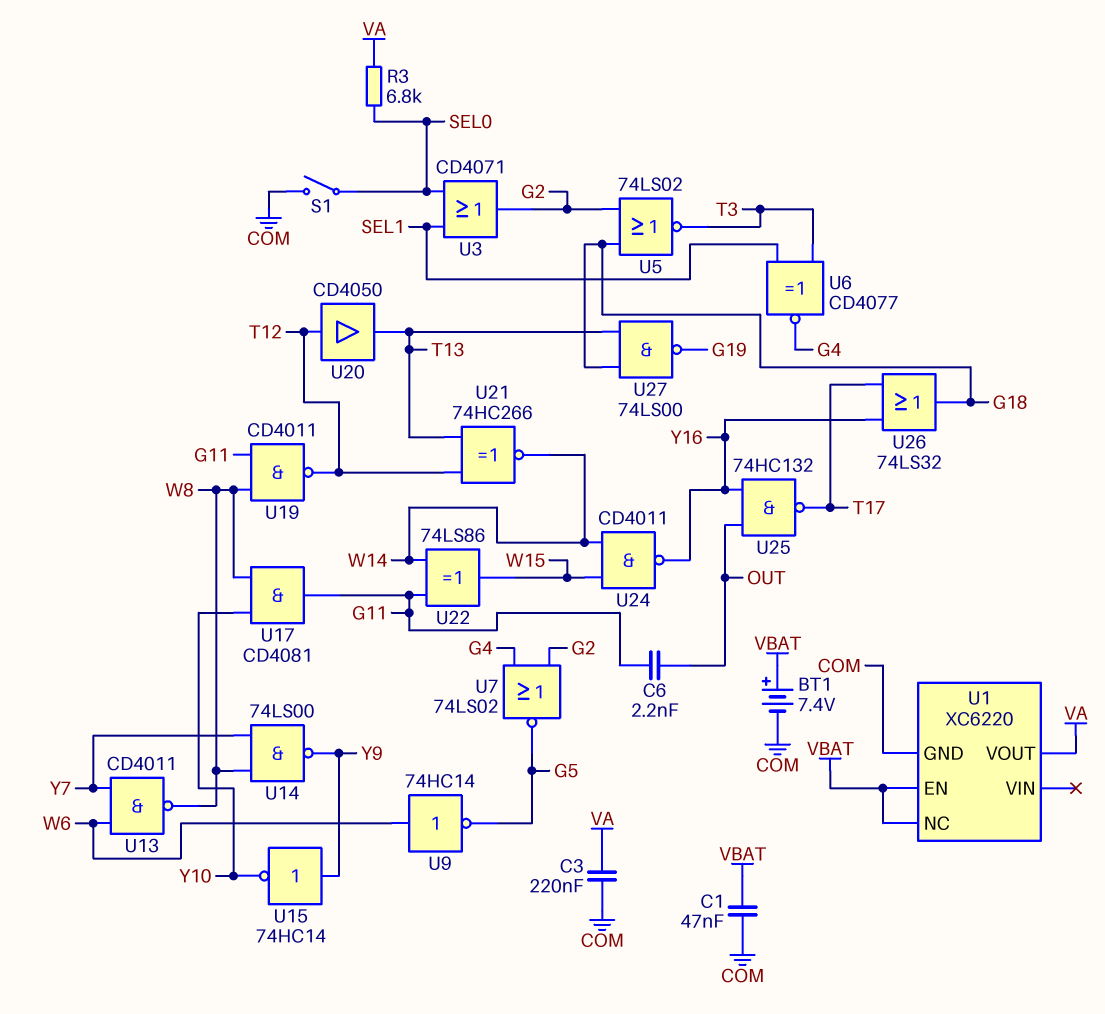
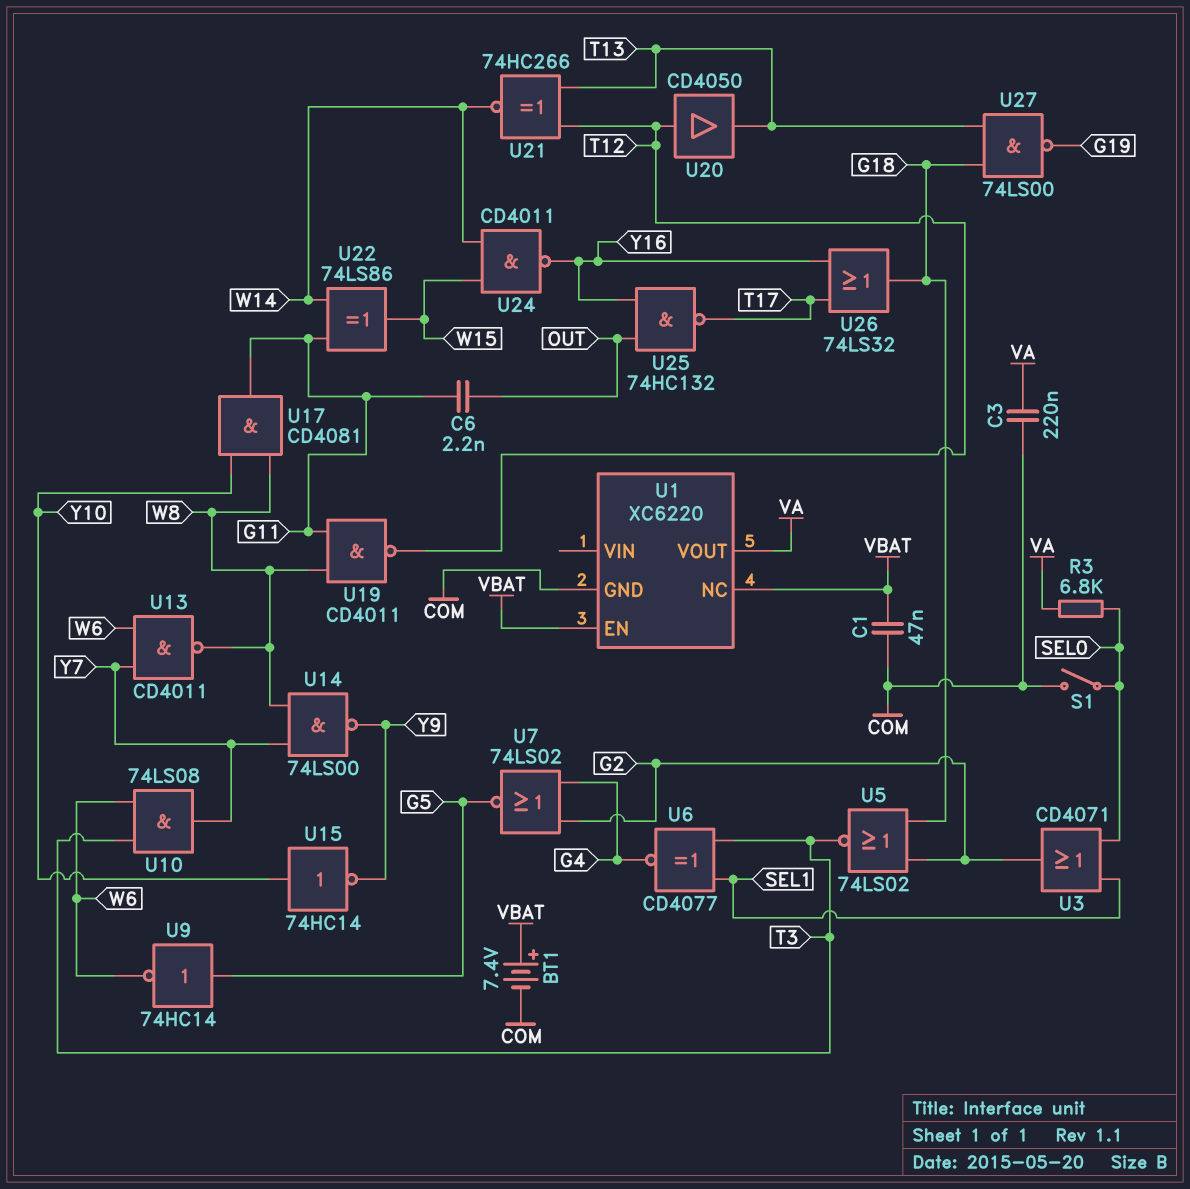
U9: NOT 74HC14 (in W6, out G5) -> NOT 74HC14 (in G5, out W6)
U10: none -> AND 74LS08 (in T3, in W6, out Y7)
U15: NOT 74HC14 (in Y9, out Y10) -> NOT 74HC14 (in Y10, out Y9)

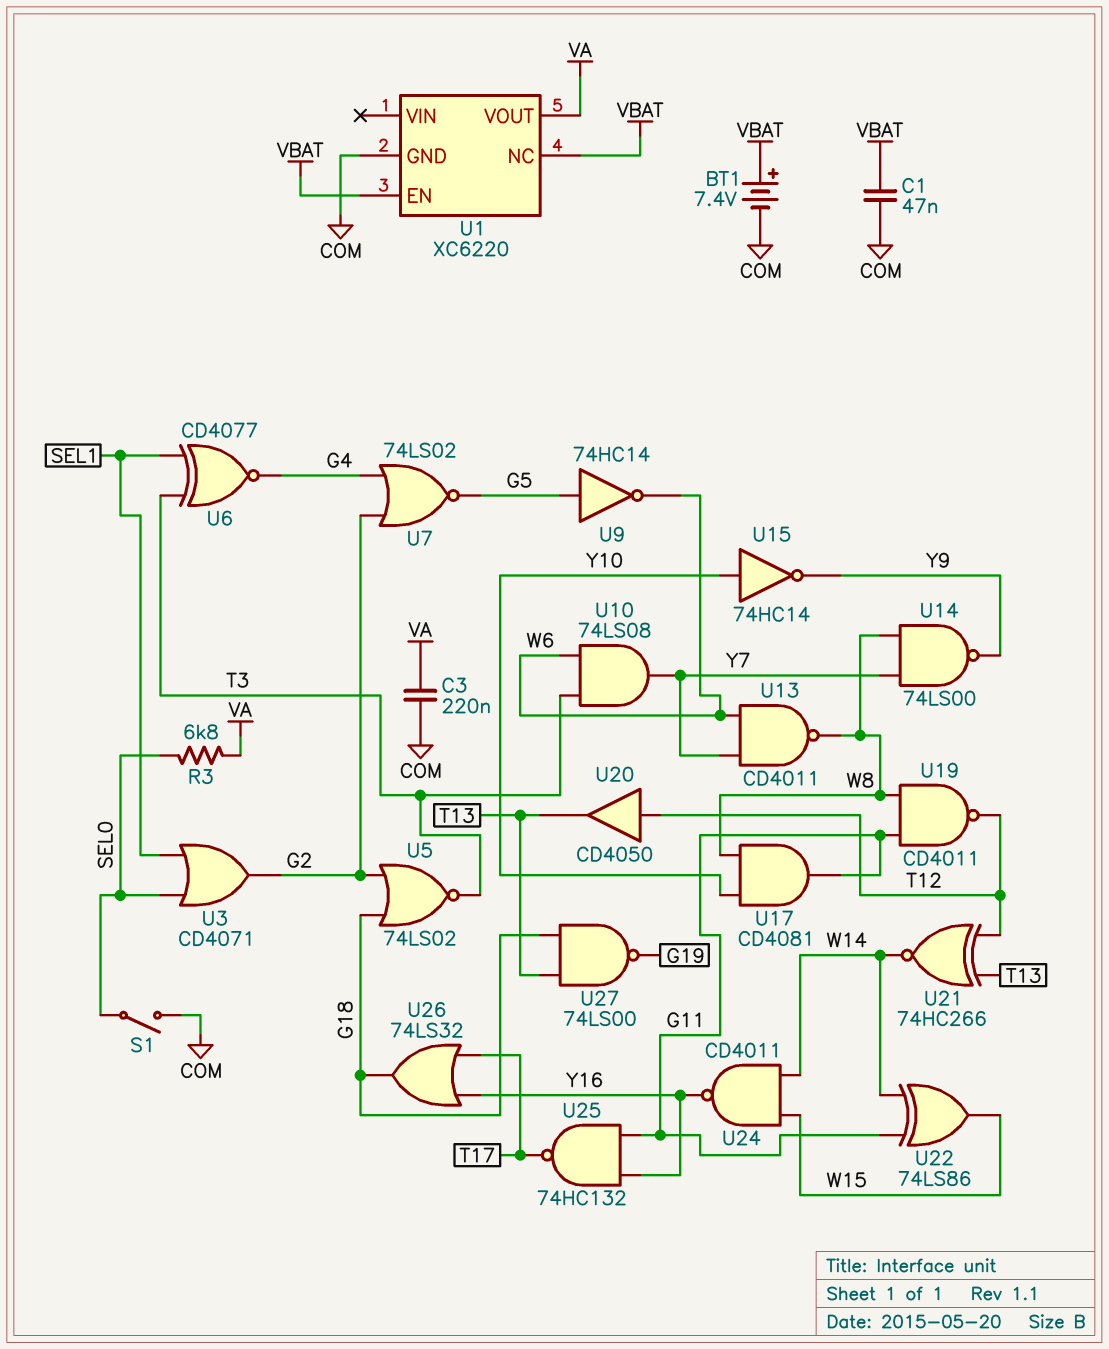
C6: 2.2nF (G11, OUT) -> none
U25: NAND 74HC132 (in OUT, in Y16, out T17) -> NAND 74HC132 (in G11, in Y16, out T17)

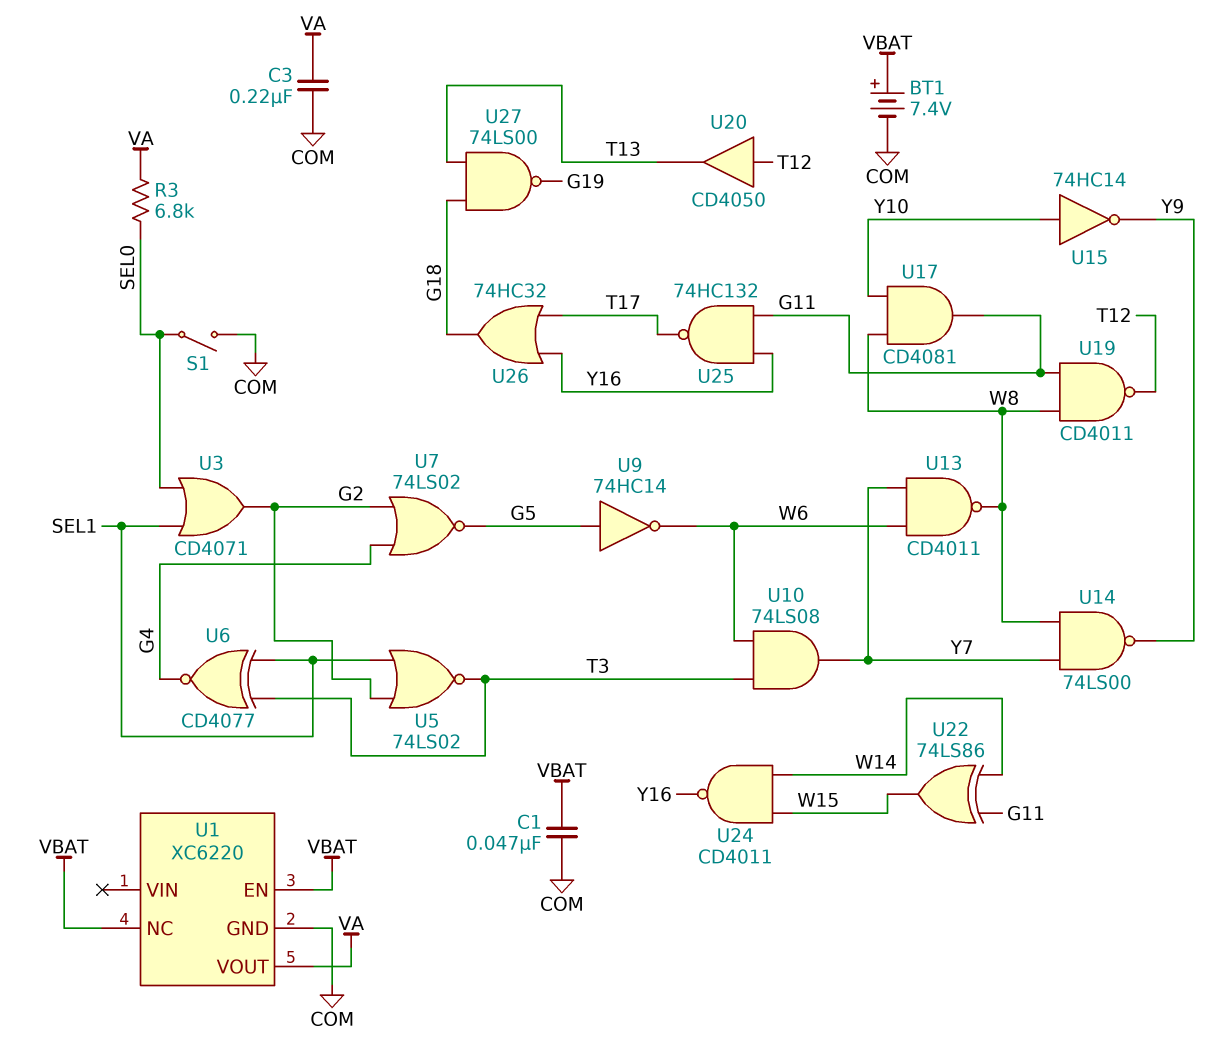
U5: NOR 74LS02 (in G2, in G18, out T3) -> NOR 74LS02 (in G2, in SEL1, out T3)
U21: XNOR 74HC266 (in T12, in T13, out W14) -> none
U26: OR 74LS32 (in T17, in Y16, out G18) -> OR 74HC32 (in T17, in Y16, out G18)

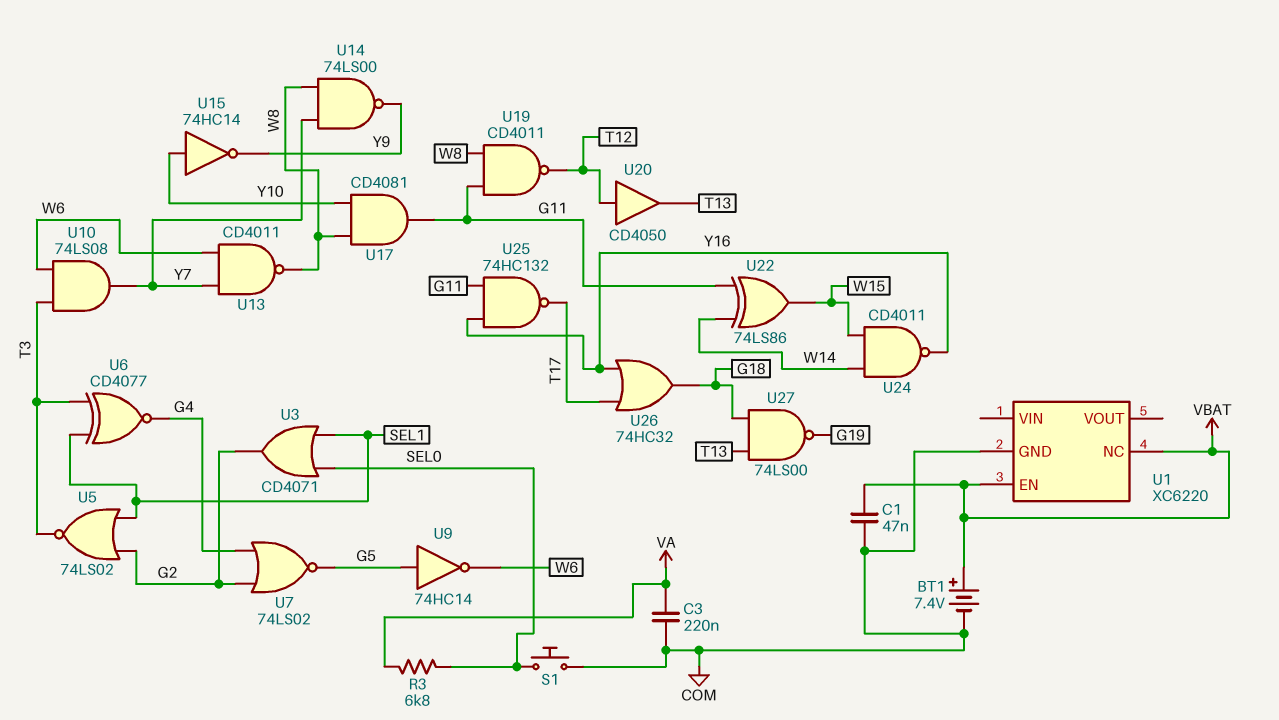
S1: switch (COM, SEL0) -> button (COM, SEL0)
U1 pin VOUT: VA -> none

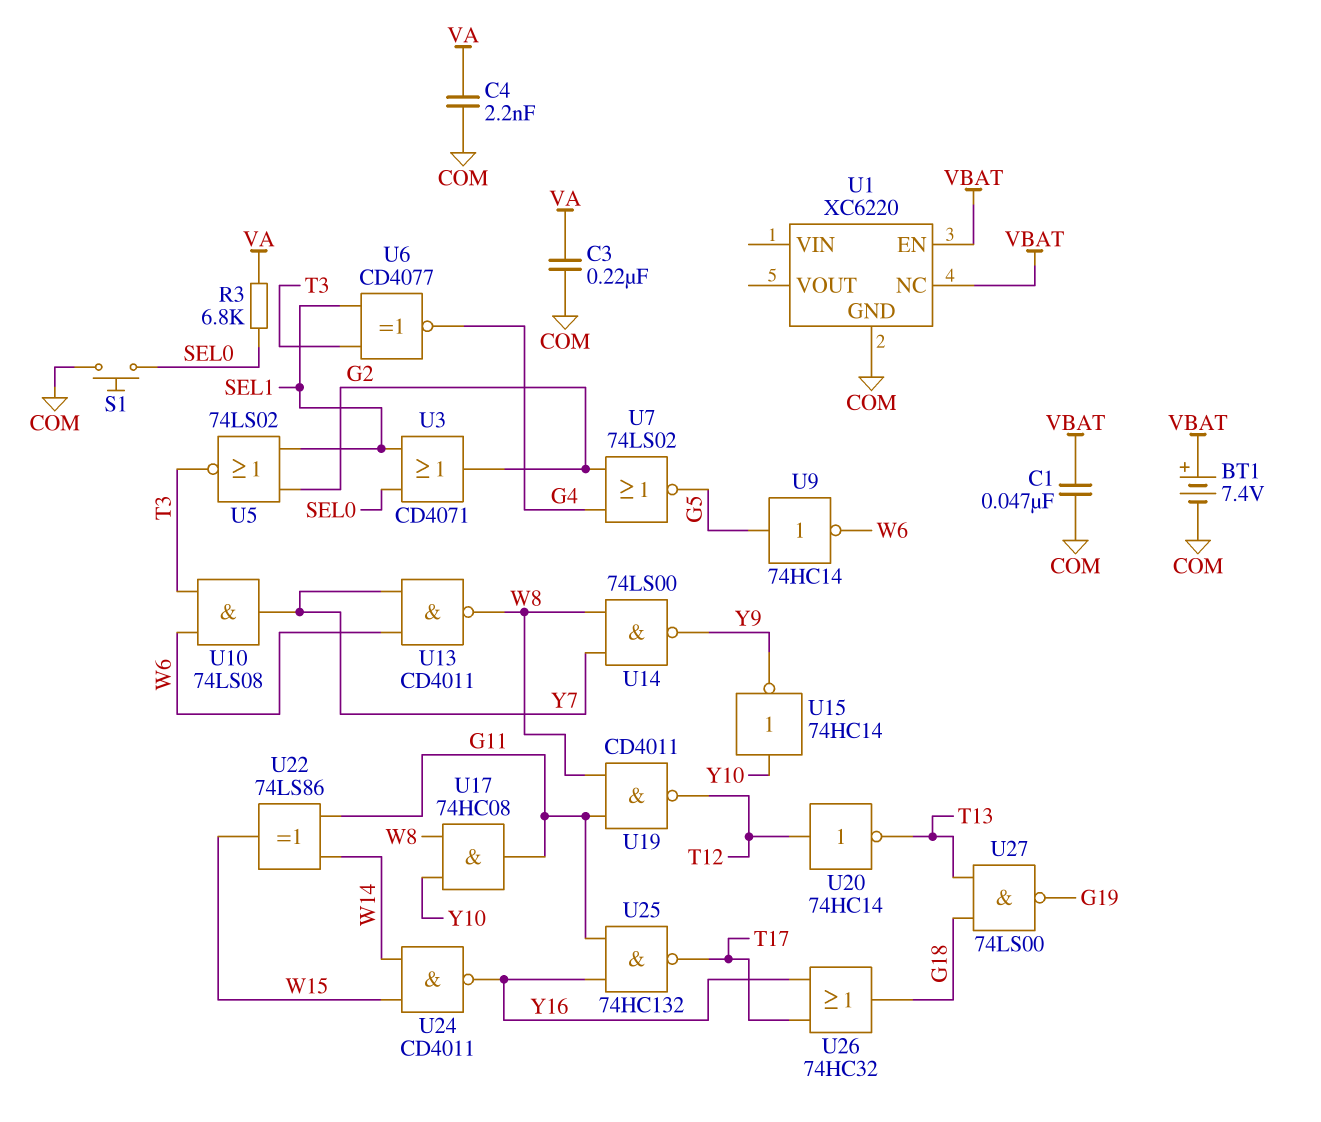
C4: none -> 2.2nF (COM, VA)
U17: AND CD4081 (in W8, in Y10, out G11) -> AND 74HC08 (in W8, in Y10, out G11)
U20: buffer CD4050 (in T12, out T13) -> NOT 74HC14 (in T12, out T13)

